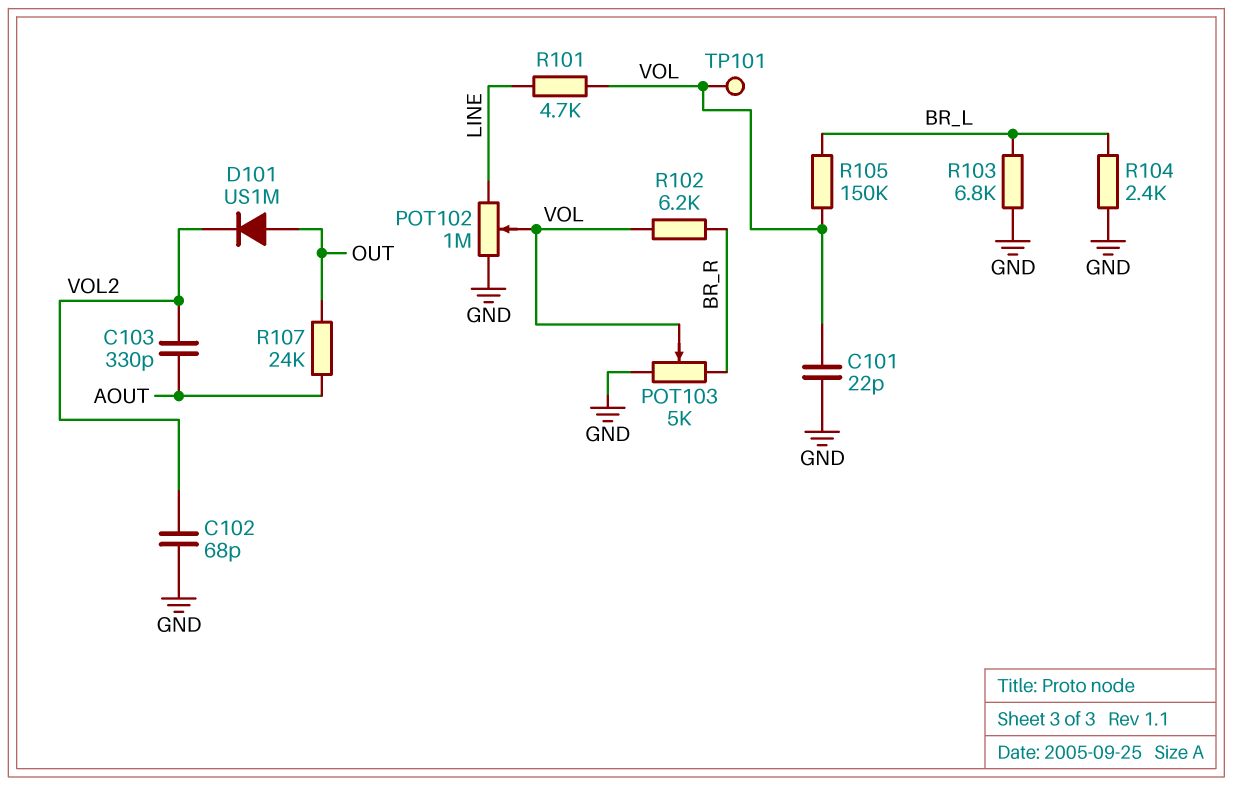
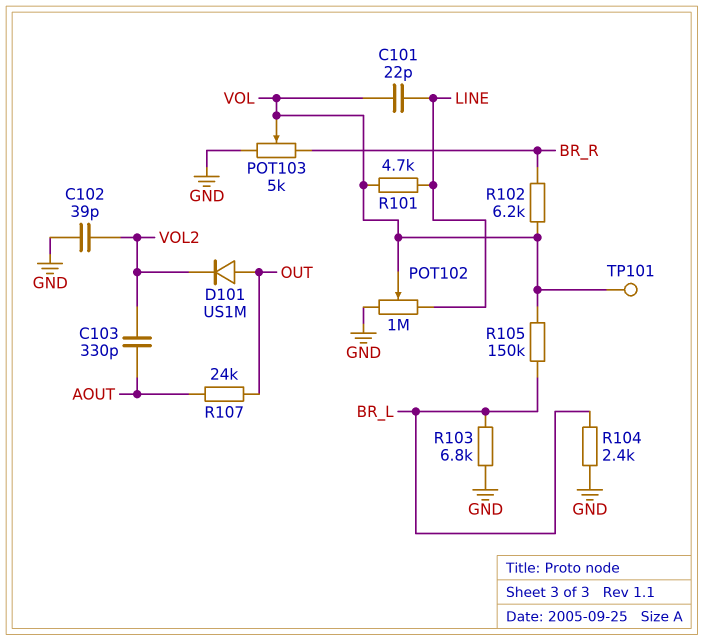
C101: 22pF (GND, VOL) -> 22pF (LINE, VOL)
C102: 68pF (GND, VOL2) -> 39pF (GND, VOL2)

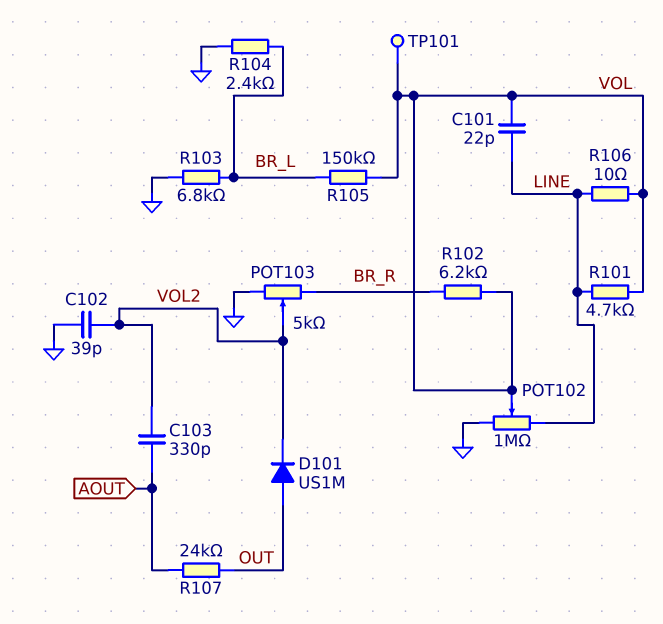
POT103: 5k (BR_R, GND, wiper VOL) -> 5k (BR_R, GND, wiper VOL2)
R106: none -> 10 (LINE, VOL)

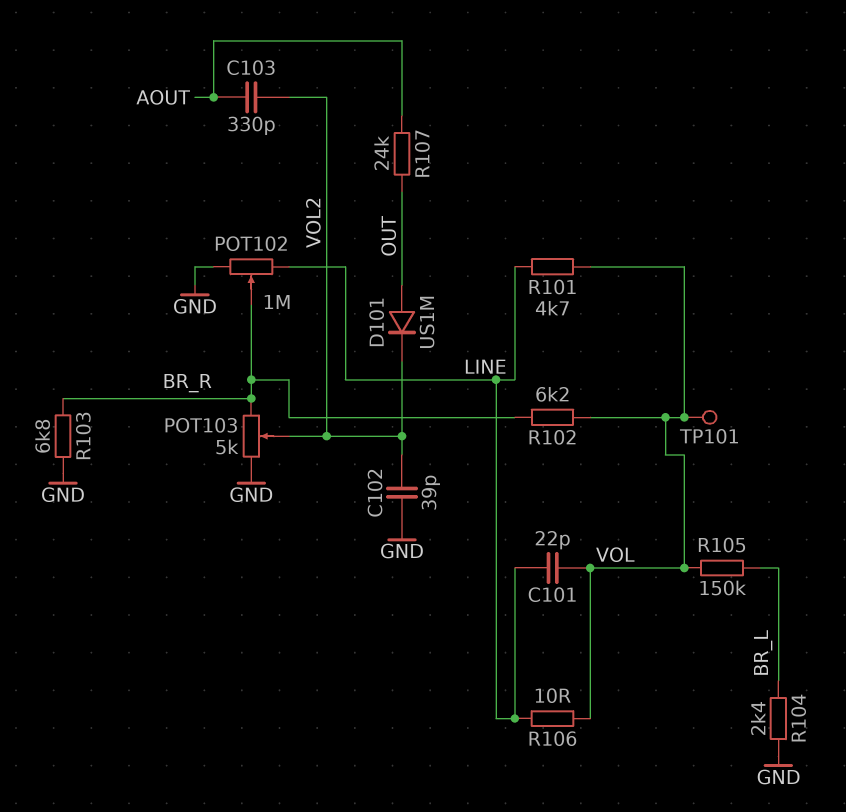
POT102: 1M (GND, LINE, wiper VOL) -> 1M (GND, LINE, wiper BR_R)
R103: 6.8k (BR_L, GND) -> 6.8k (BR_R, GND)

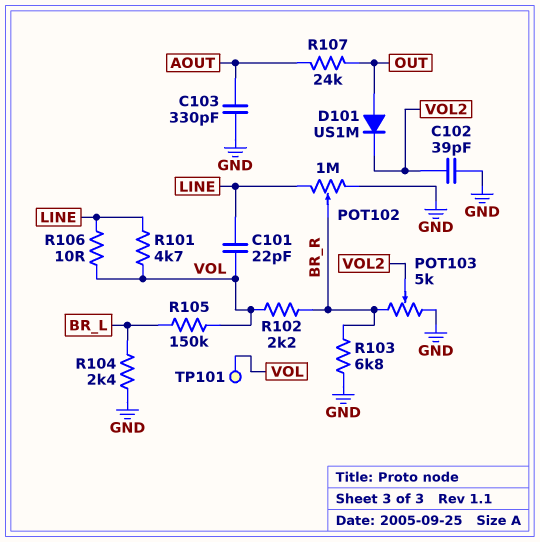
C103: 330pF (AOUT, VOL2) -> 330pF (AOUT, GND)
R102: 6.2k (BR_R, VOL) -> 2.2k (BR_R, VOL)

